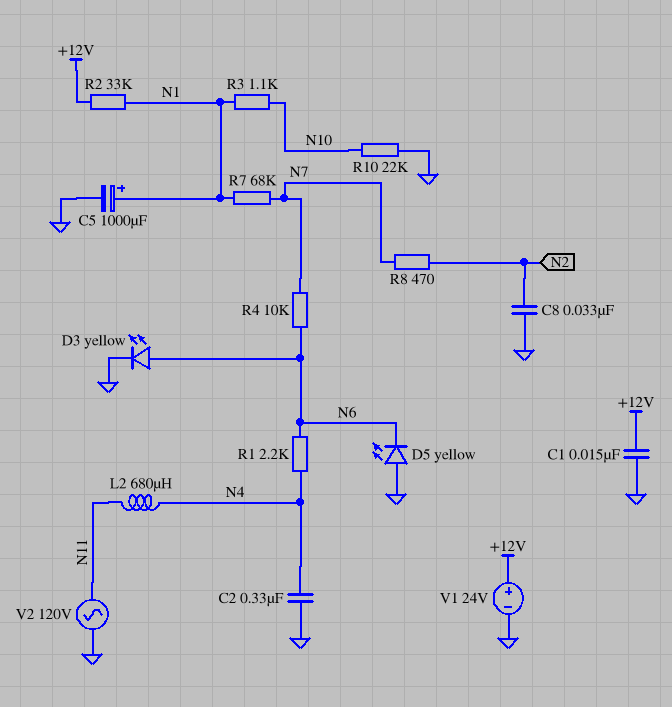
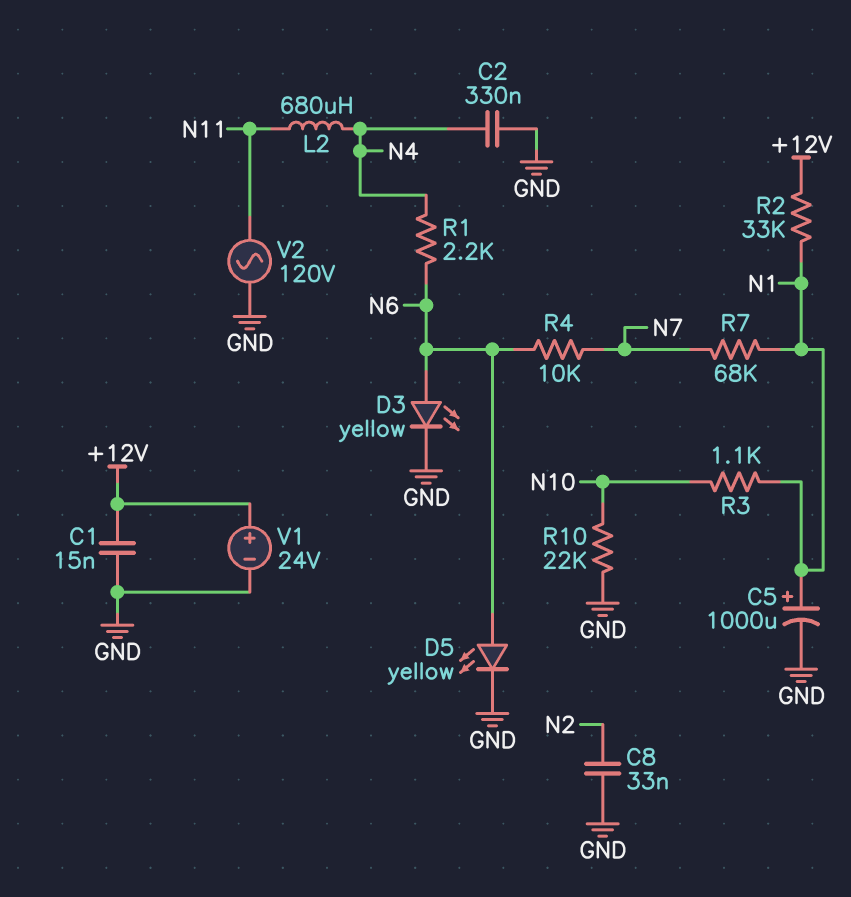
D5: LED yellow (A GND, K N6) -> LED yellow (A N6, K GND)
R8: 470 (N2, N7) -> none

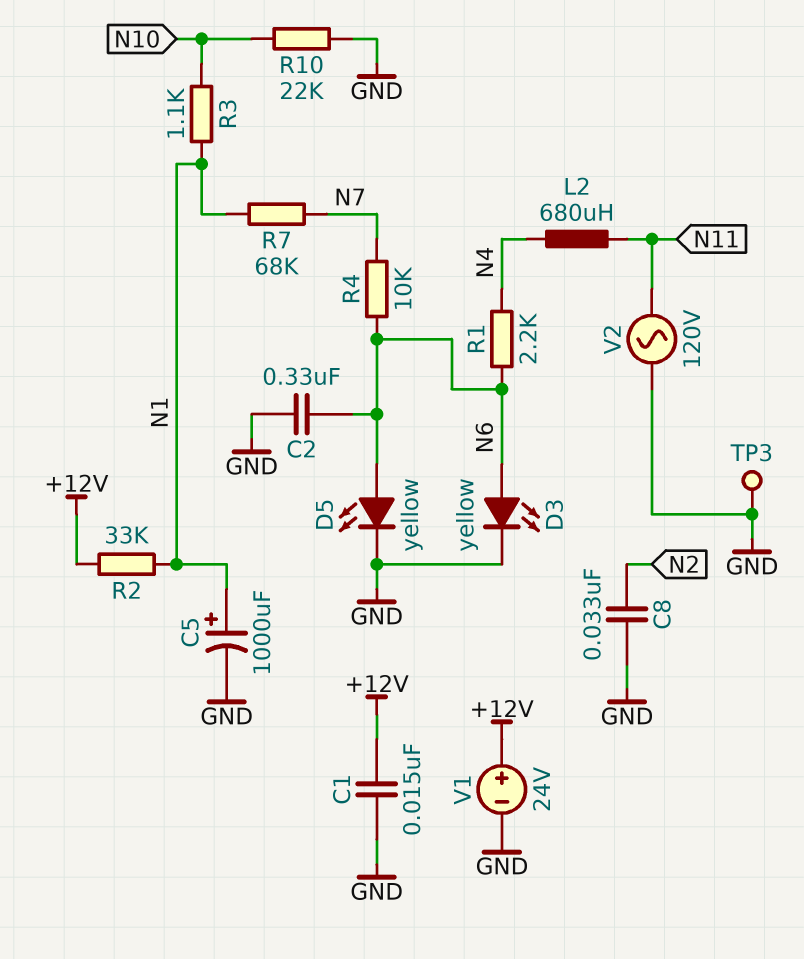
C2: 330nF (GND, N4) -> 330nF (GND, N6)
TP3: none -> test point (GND)

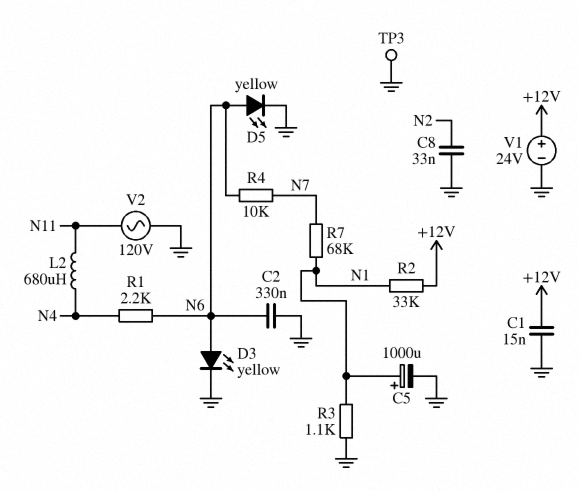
R3: 1.1k (N1, N10) -> 1.1k (GND, N1)
R10: 22k (GND, N10) -> none

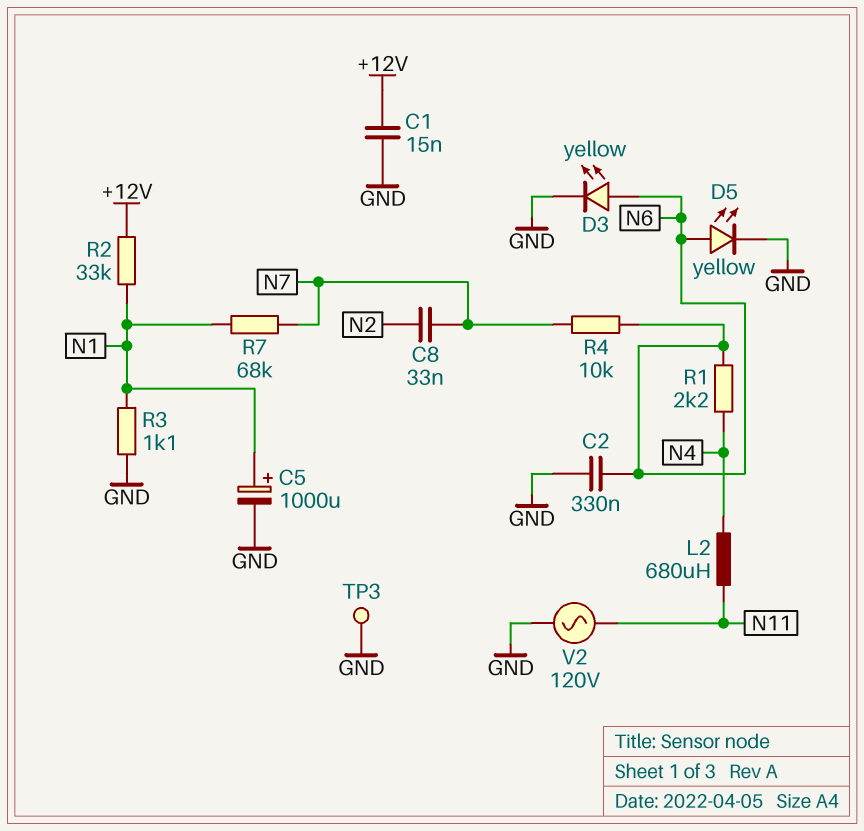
C8: 33nF (GND, N2) -> 33nF (N2, N7)
V1: 24V (plus +12V, minus GND) -> none

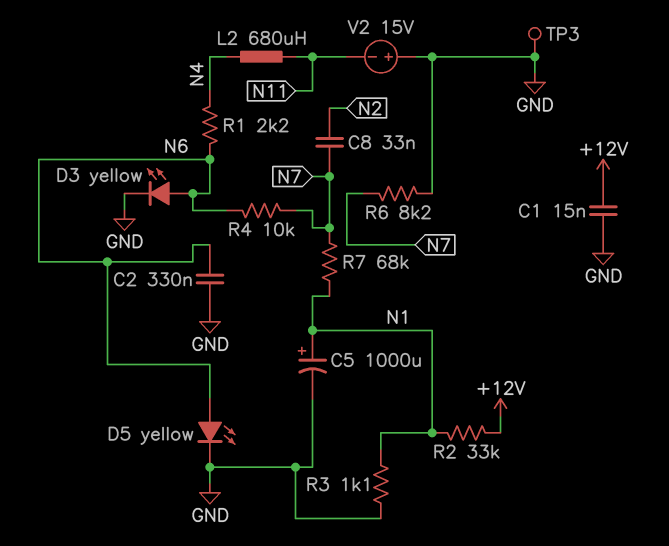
R6: none -> 8.2k (GND, N7)
V2: AC 120V (GND, N11) -> 15V (plus GND, minus N11)

